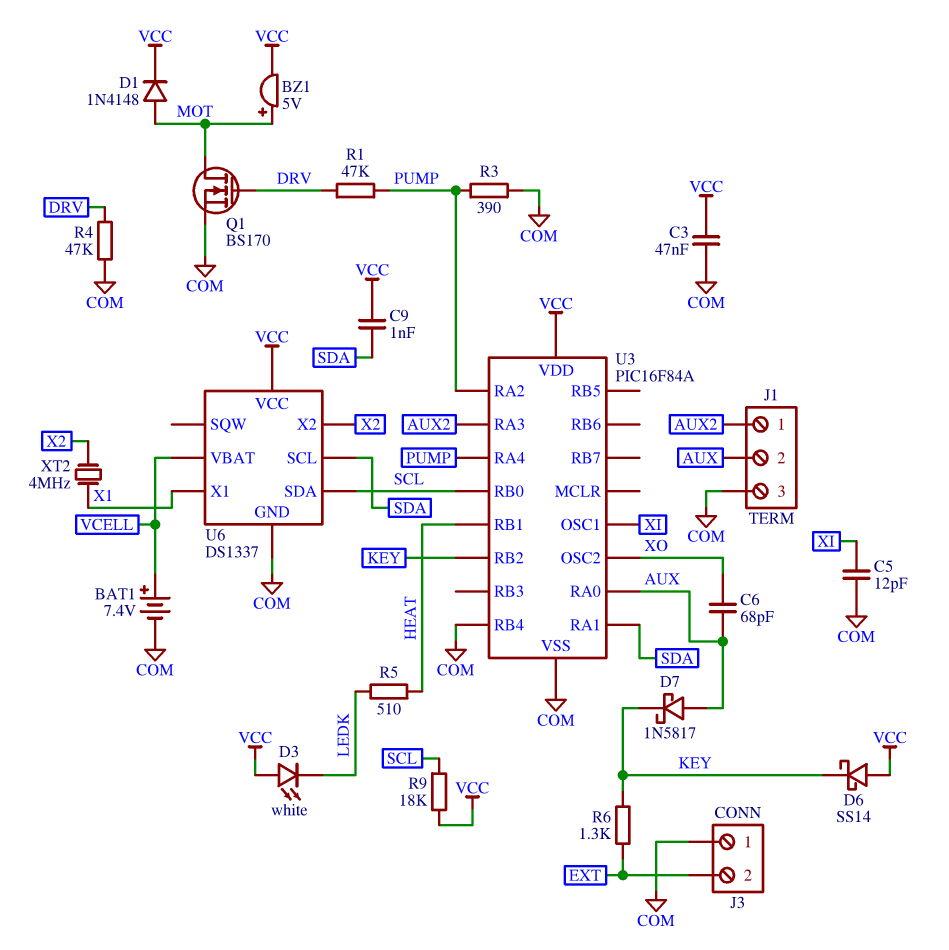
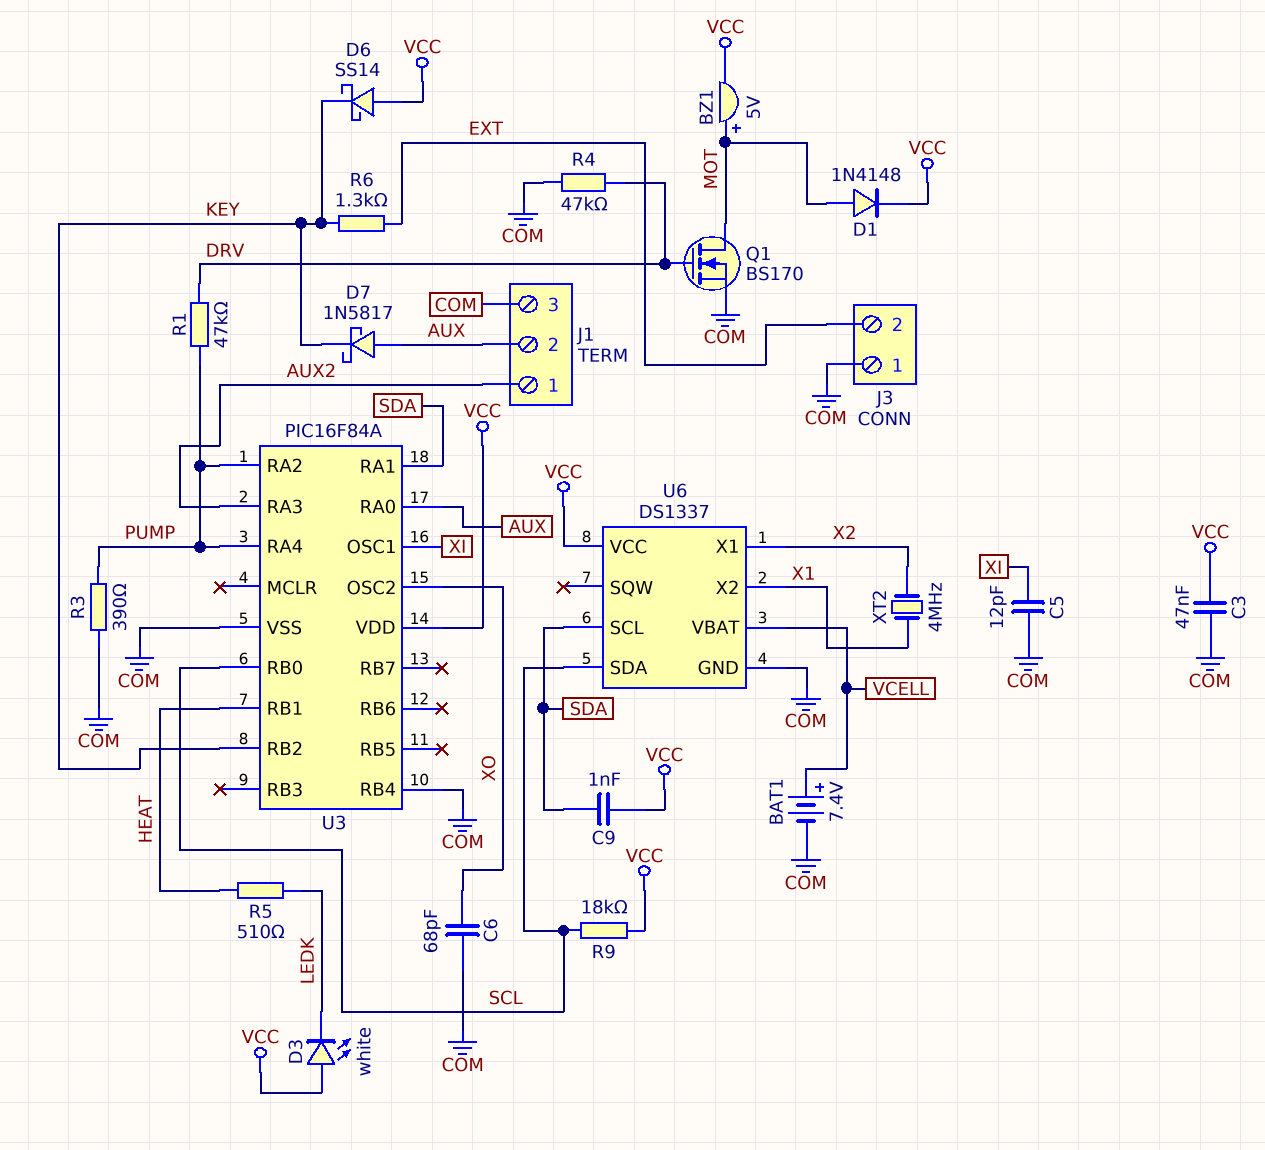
C6: 68pF (AUX, XO) -> 68pF (COM, XO)
U6 pin X1: X1 -> X2
U6 pin X2: X2 -> X1

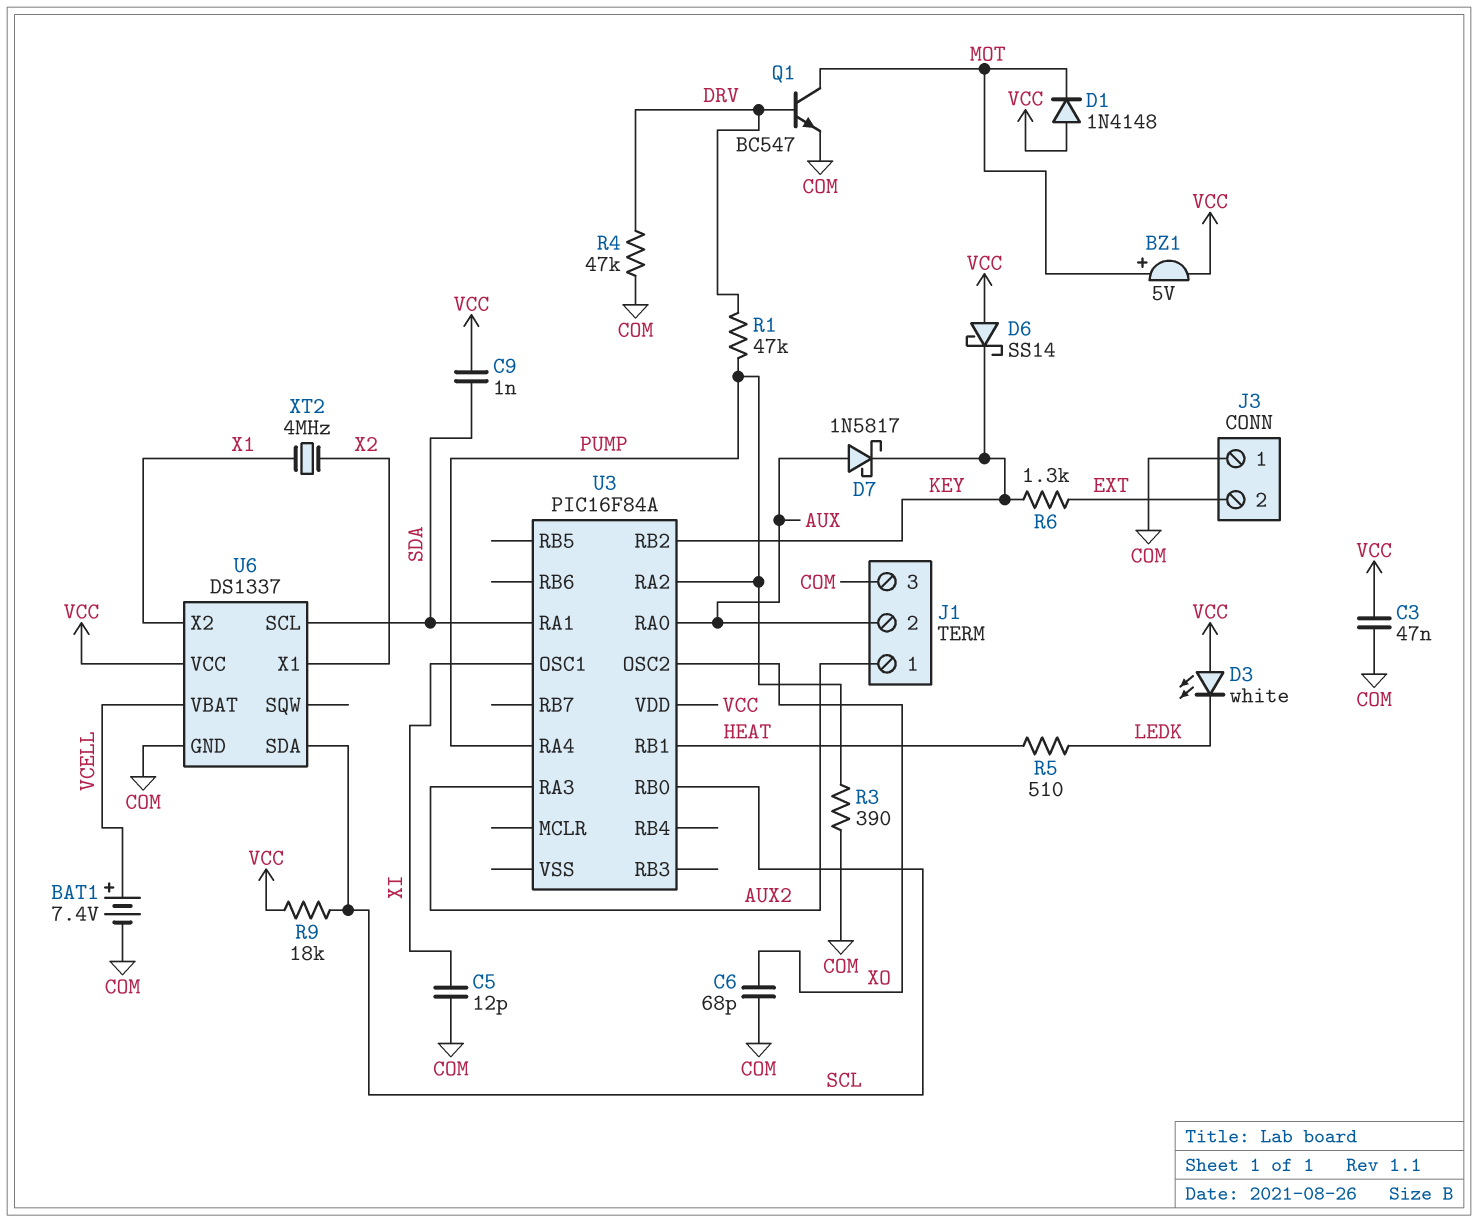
D1: diode 1N4148 (A MOT, K VCC) -> diode 1N4148 (A VCC, K MOT)
Q1: NMOS BS170 (G DRV, D MOT, S COM) -> NPN BC547 (B DRV, C MOT, E COM)
U3 pin RB4: COM -> none
U3 pin VSS: COM -> none

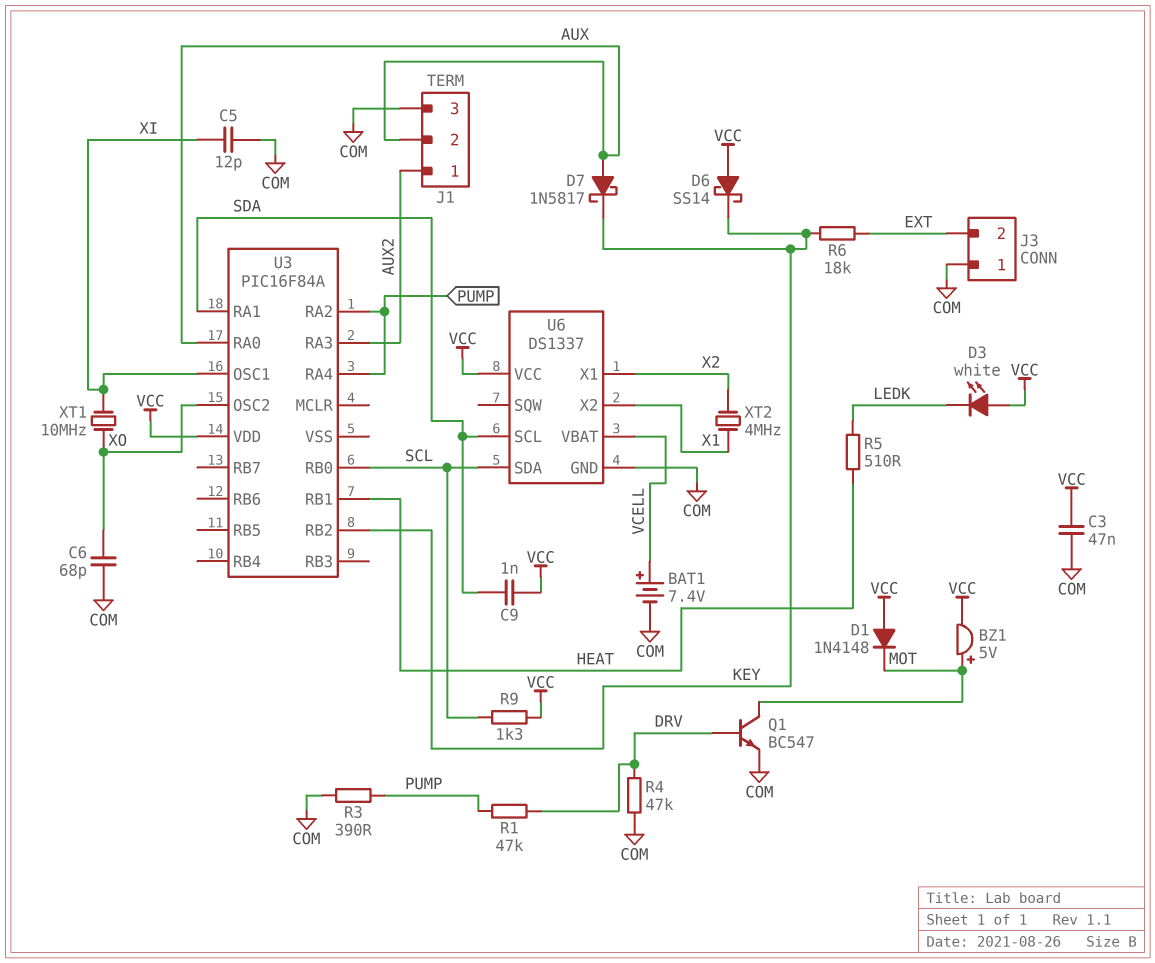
R6: 1.3k (EXT, KEY) -> 18k (EXT, KEY)
R9: 18k (SCL, VCC) -> 1.3k (SCL, VCC)
XT1: none -> 10MHz (XI, XO)

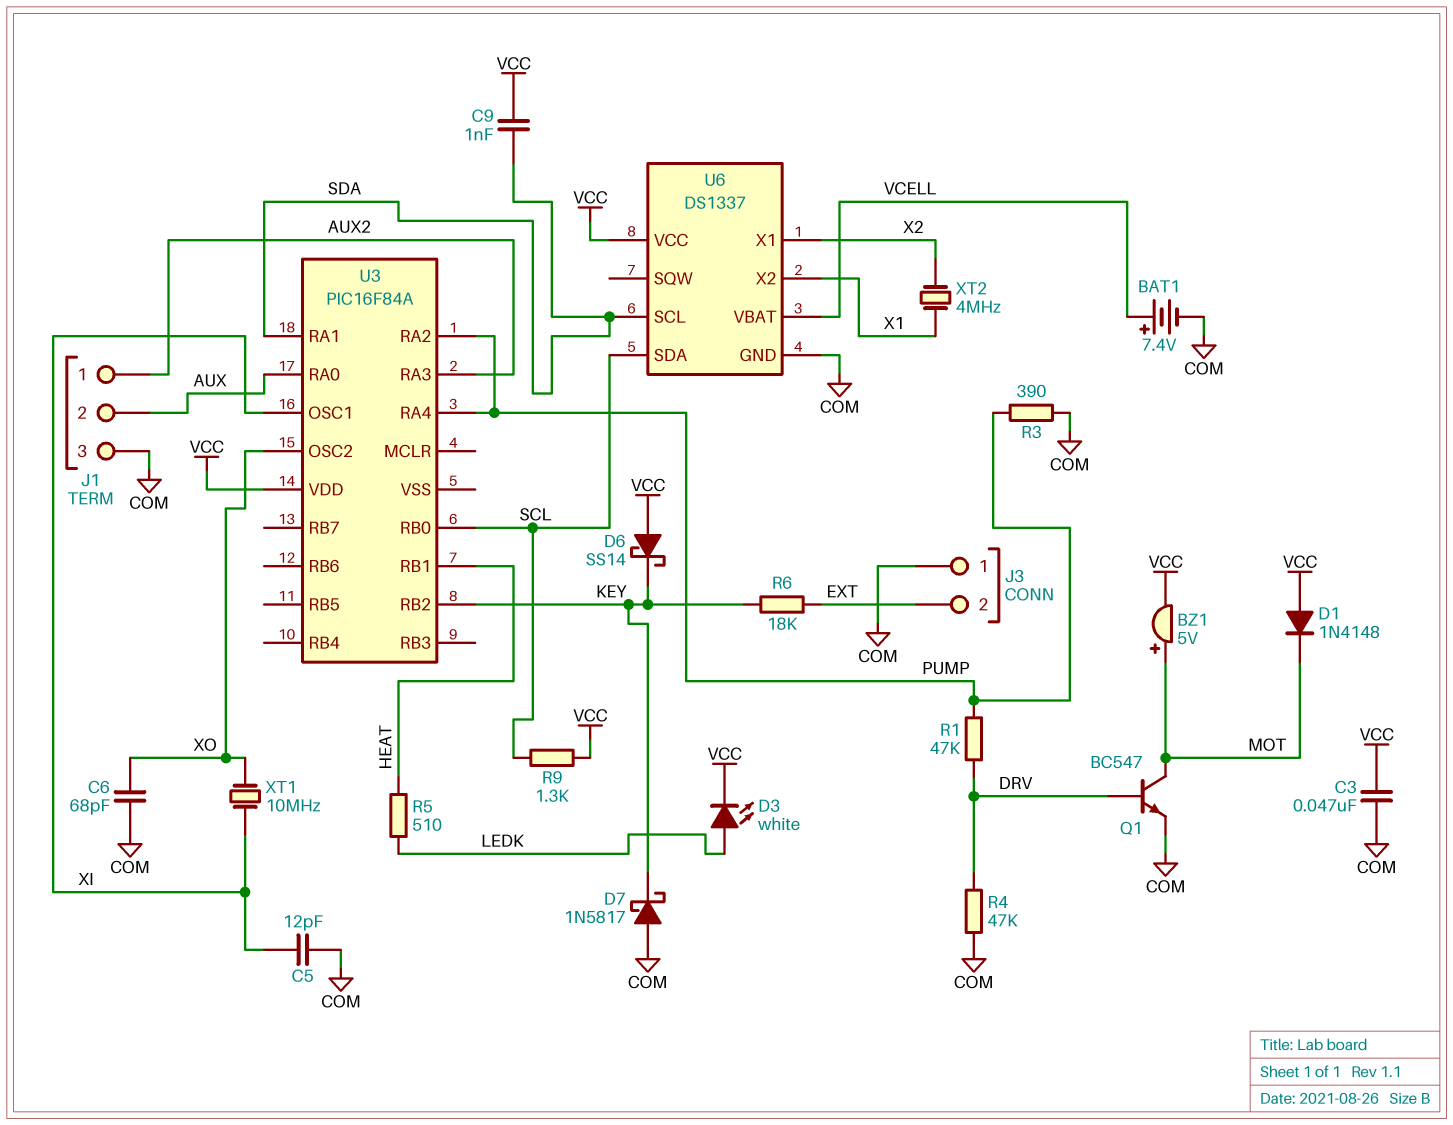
D3: LED white (A VCC, K LEDK) -> LED white (A LEDK, K VCC)
D7: schottky 1N5817 (A AUX, K KEY) -> schottky 1N5817 (A COM, K KEY)

